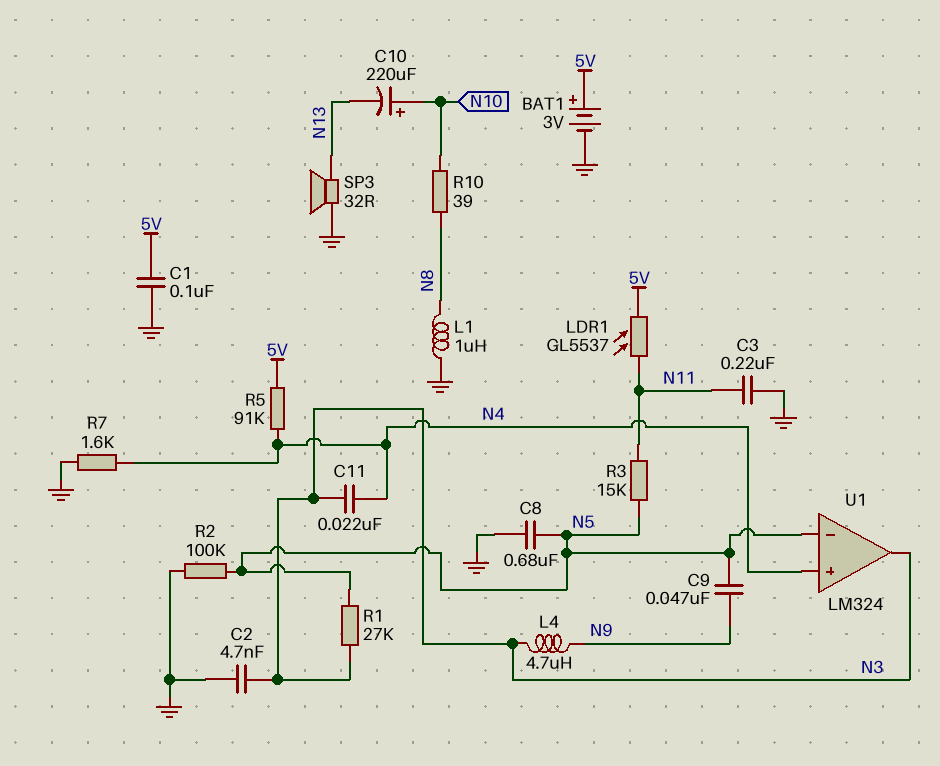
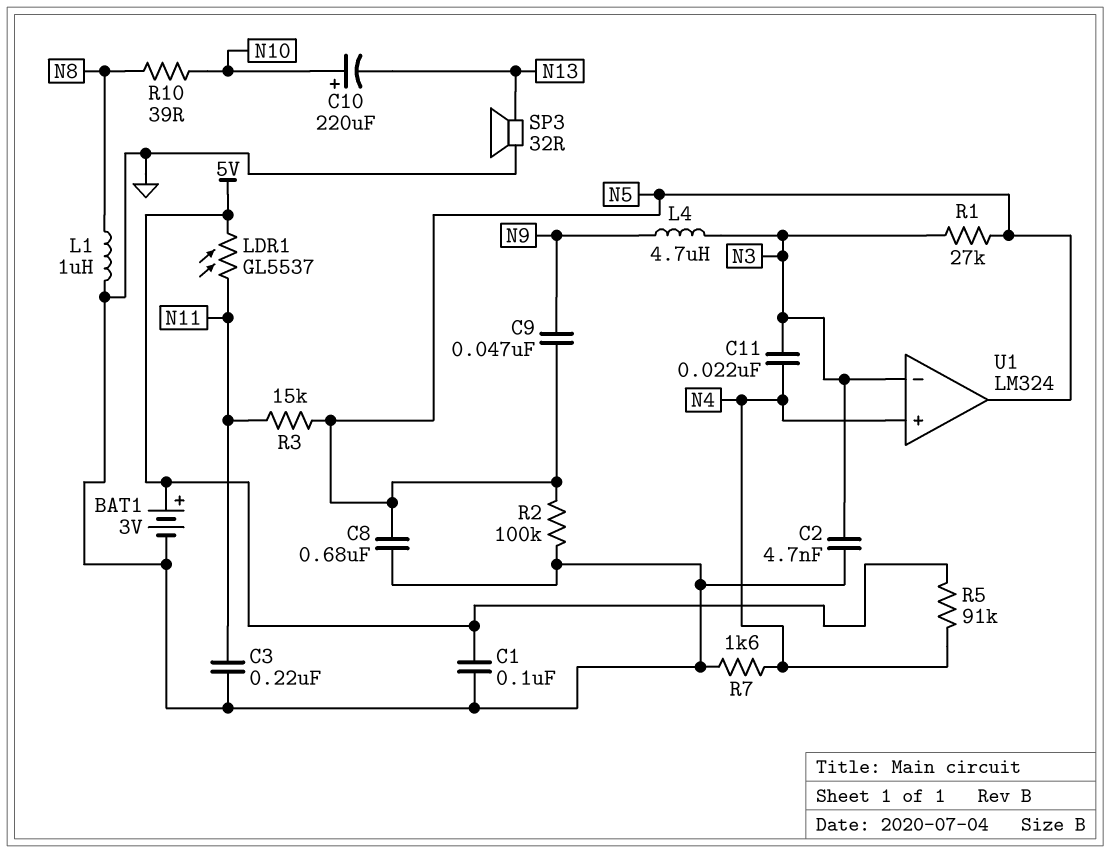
U1 pin in-: N5 -> N3
U1 pin out: N3 -> N5

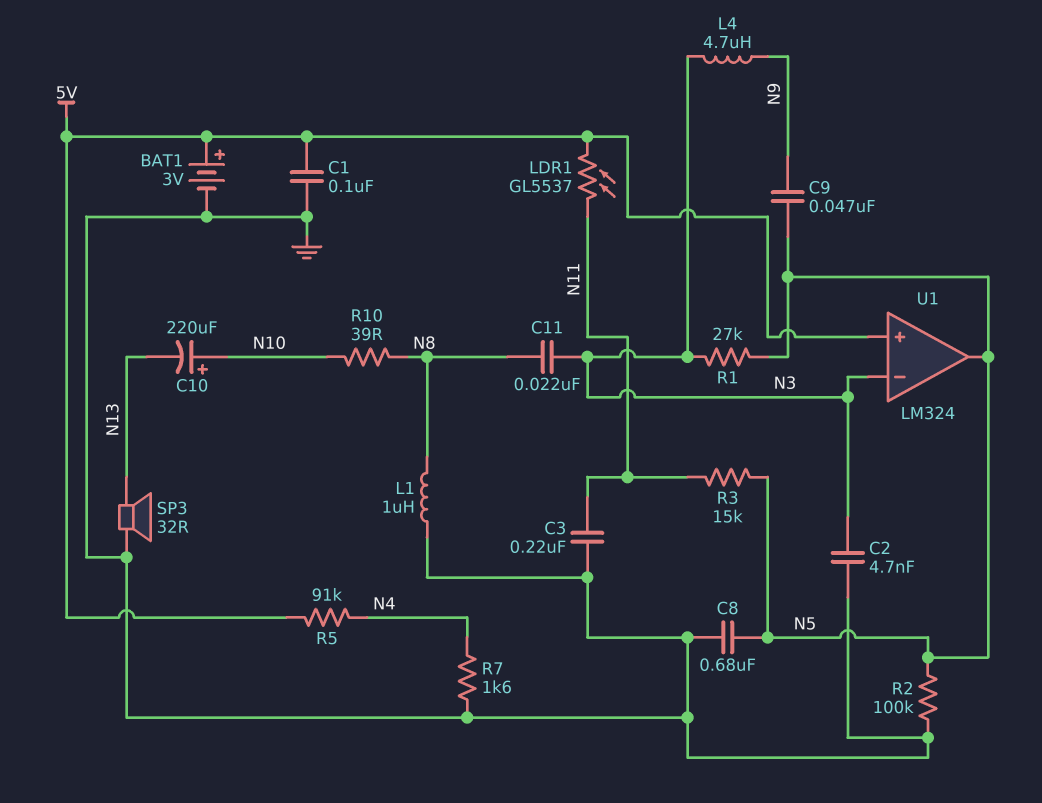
C11: 22nF (N3, N4) -> 22nF (N3, N8)
U1 pin in+: N4 -> 5V

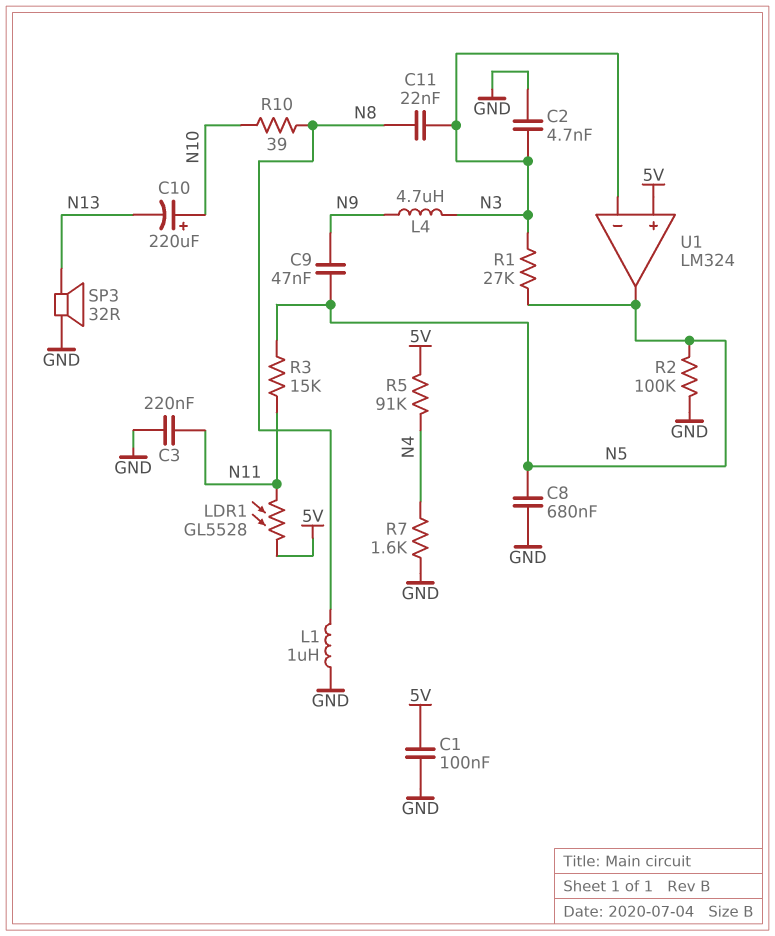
BAT1: 3V (plus 5V, minus GND) -> none
LDR1: GL5537 (5V, N11) -> GL5528 (5V, N11)

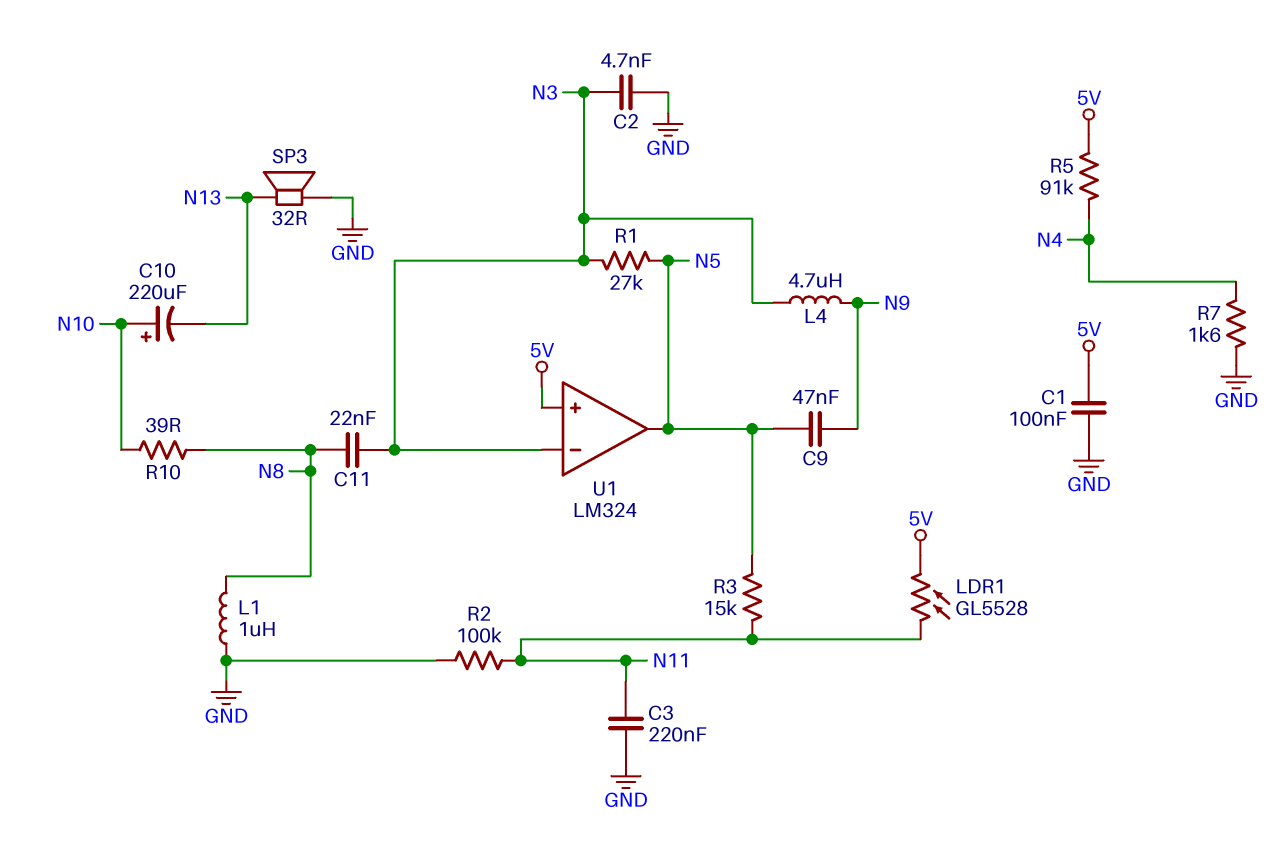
C8: 680nF (GND, N5) -> none
R2: 100k (GND, N5) -> 100k (GND, N11)

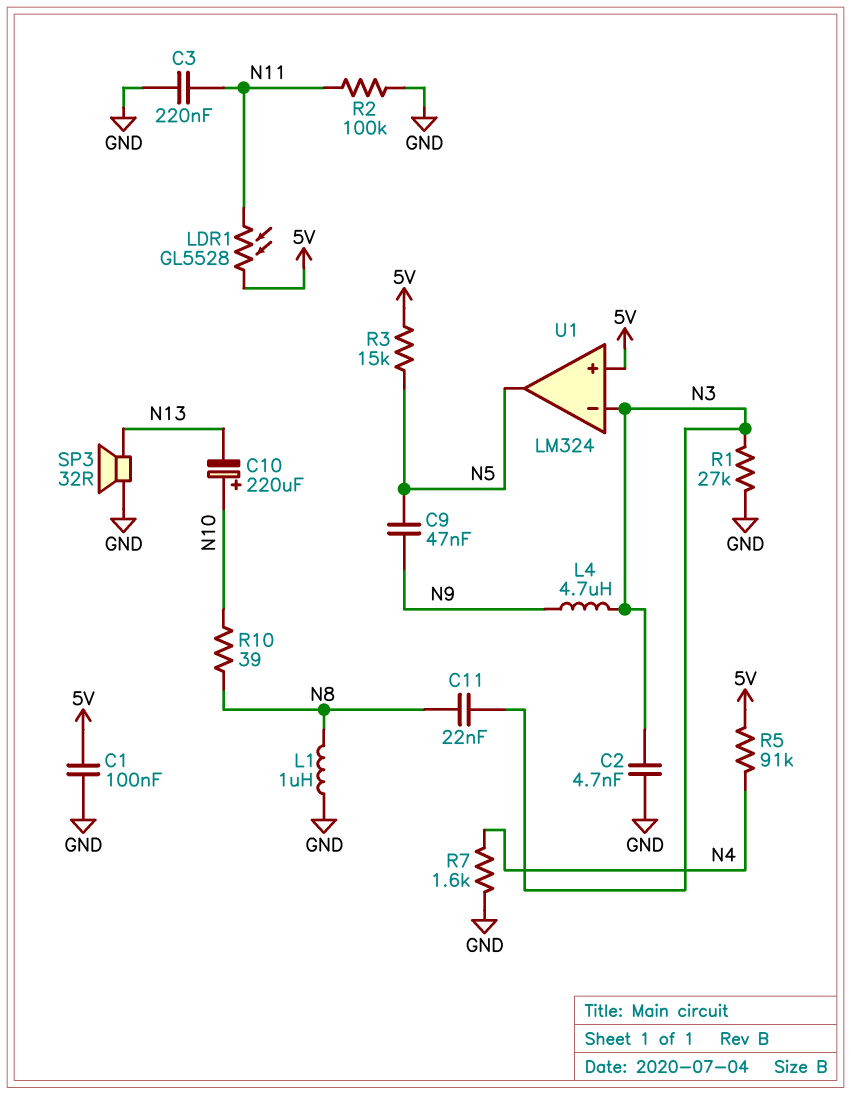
R1: 27k (N3, N5) -> 27k (GND, N3)
R3: 15k (N5, N11) -> 15k (5V, N5)

